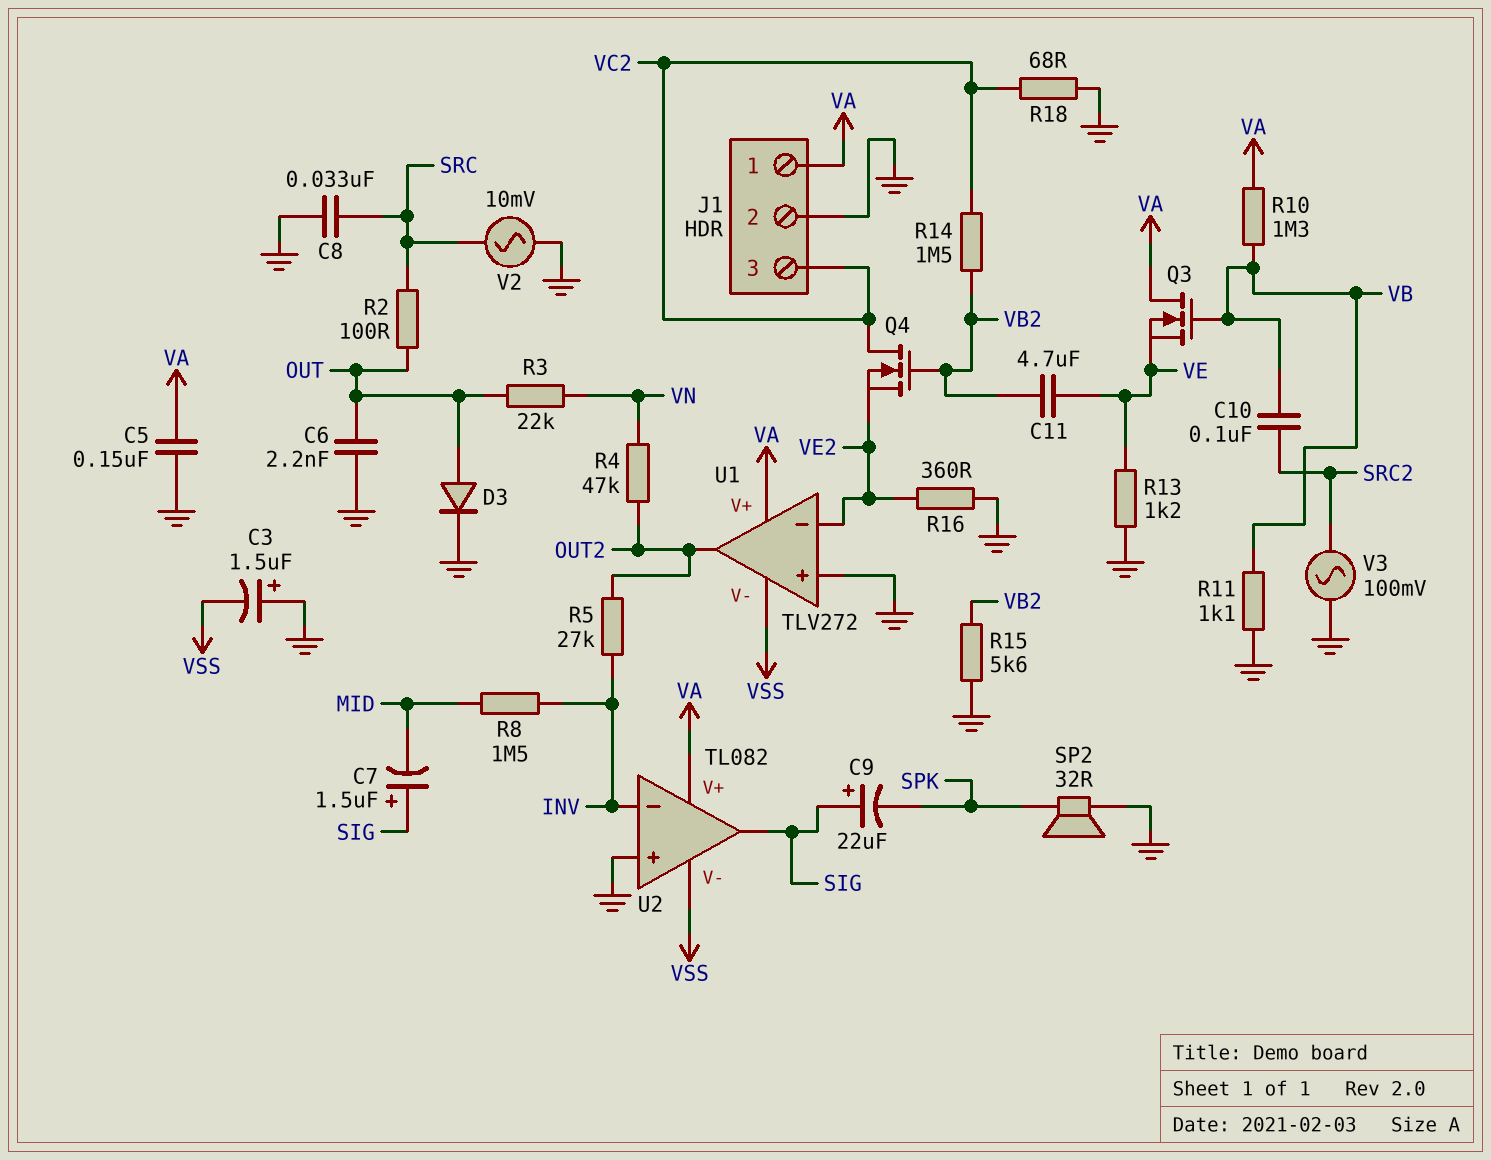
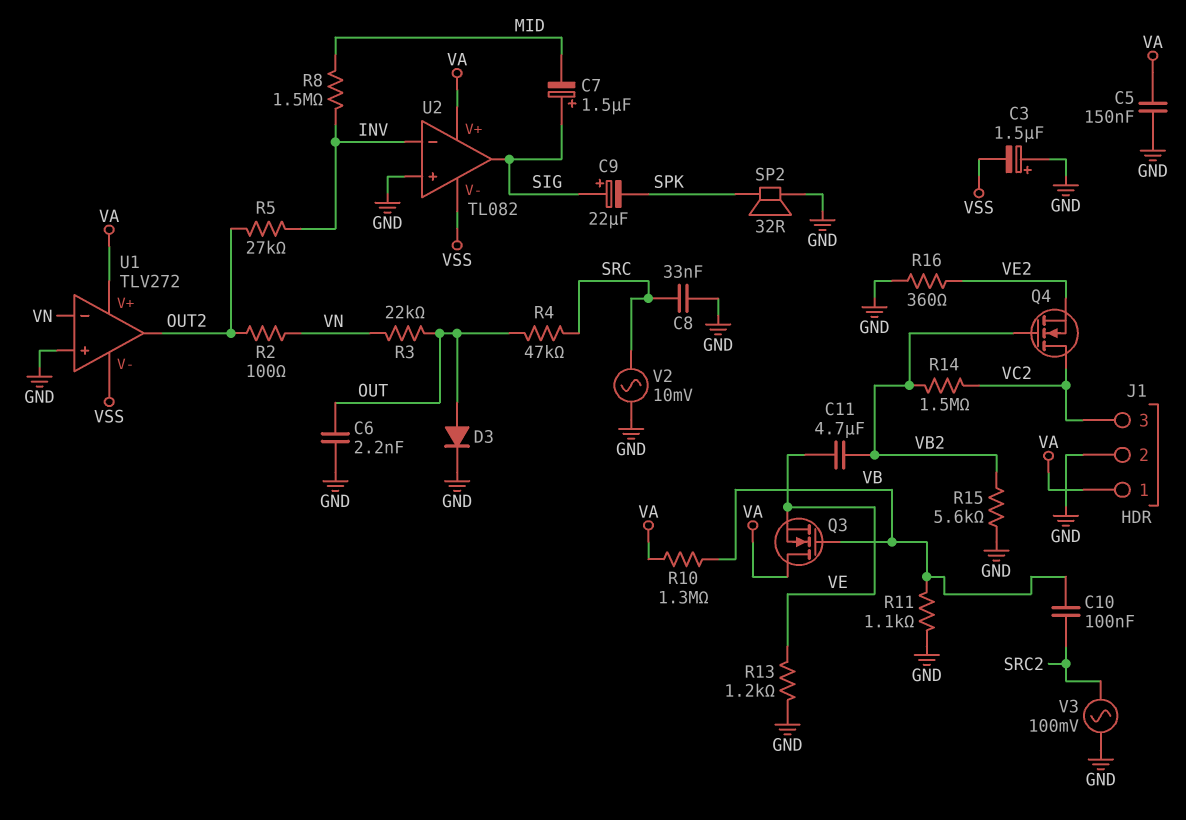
R2: 100 (OUT, SRC) -> 100 (OUT2, VN)
R4: 47k (OUT2, VN) -> 47k (OUT, SRC)
R18: 68 (GND, VC2) -> none
U1 pin in-: VE2 -> VN

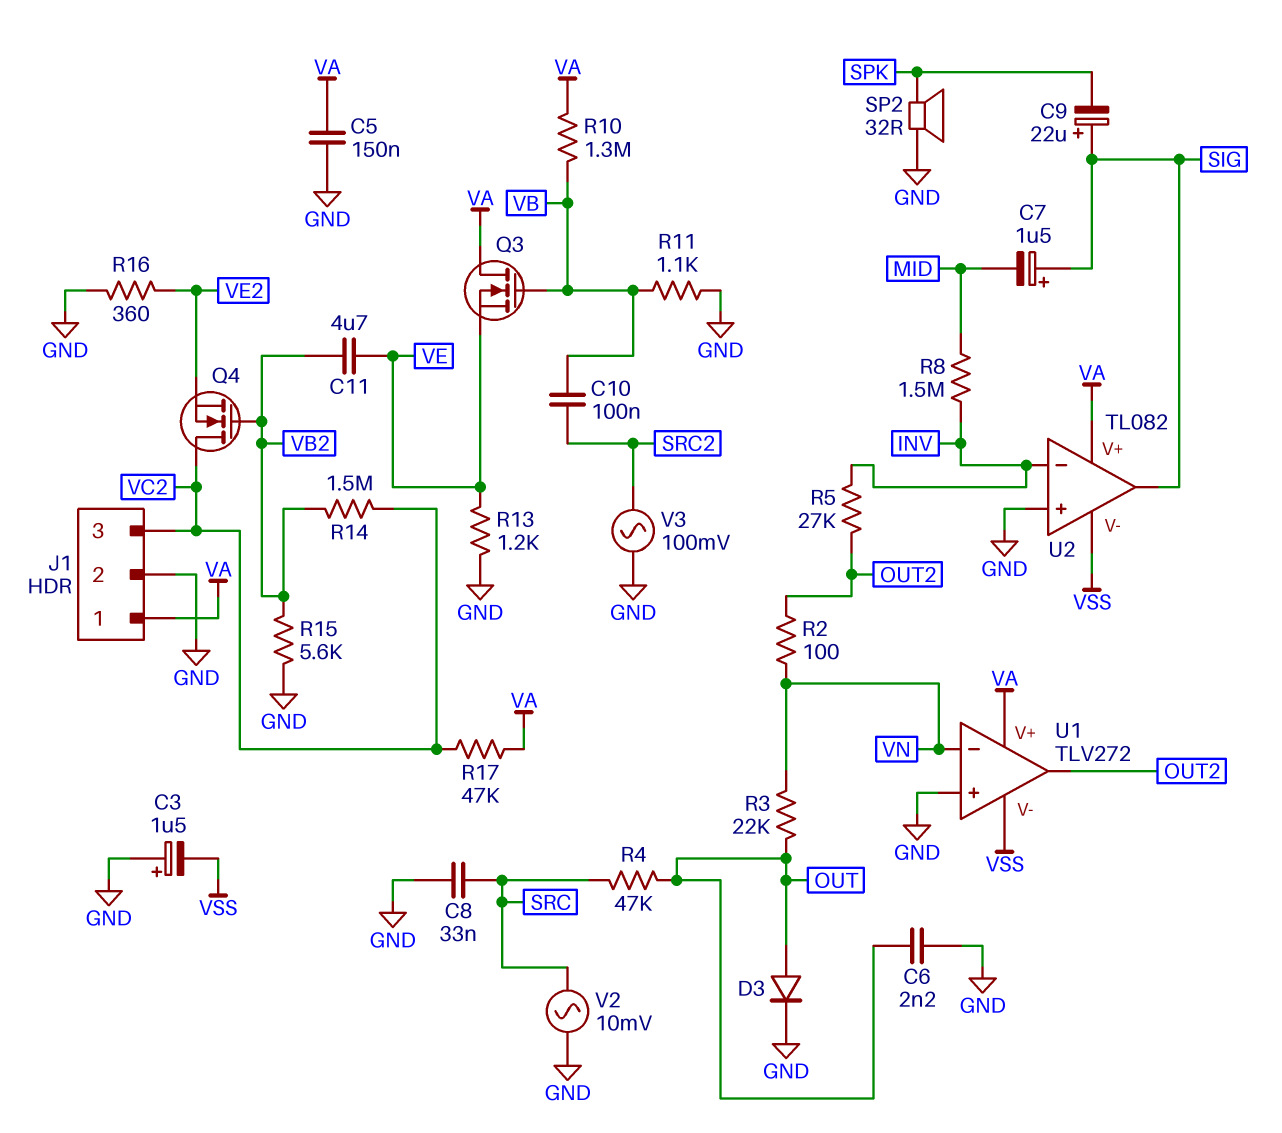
R17: none -> 47k (VA, VC2)

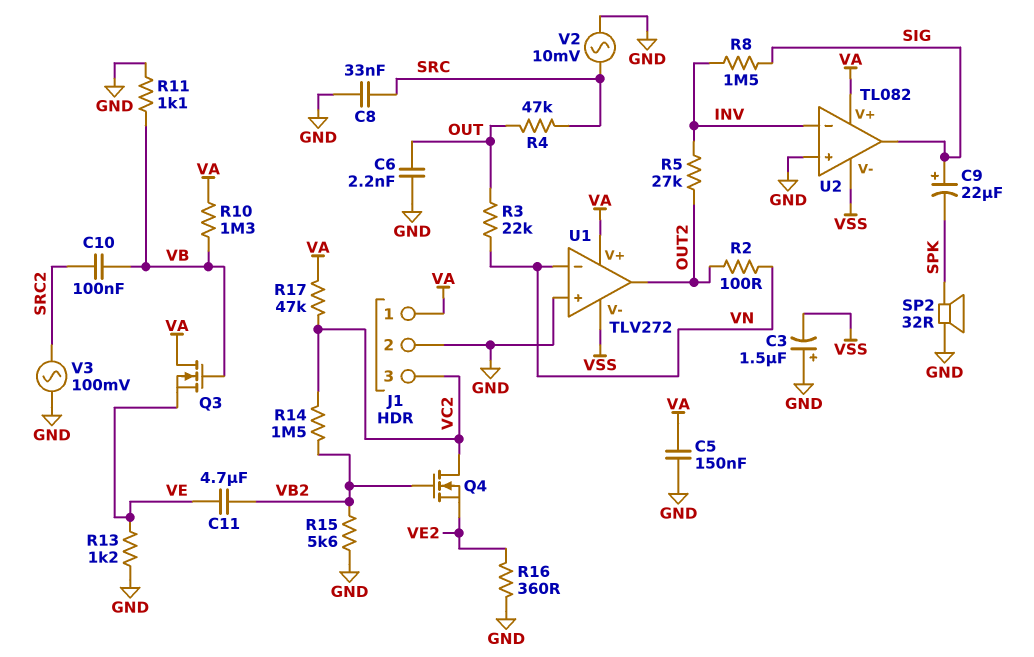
C7: 1.5uF (plus SIG, minus MID) -> none
D3: diode (A OUT, K GND) -> none
R8: 1.5M (INV, MID) -> 1.5M (INV, SIG)

